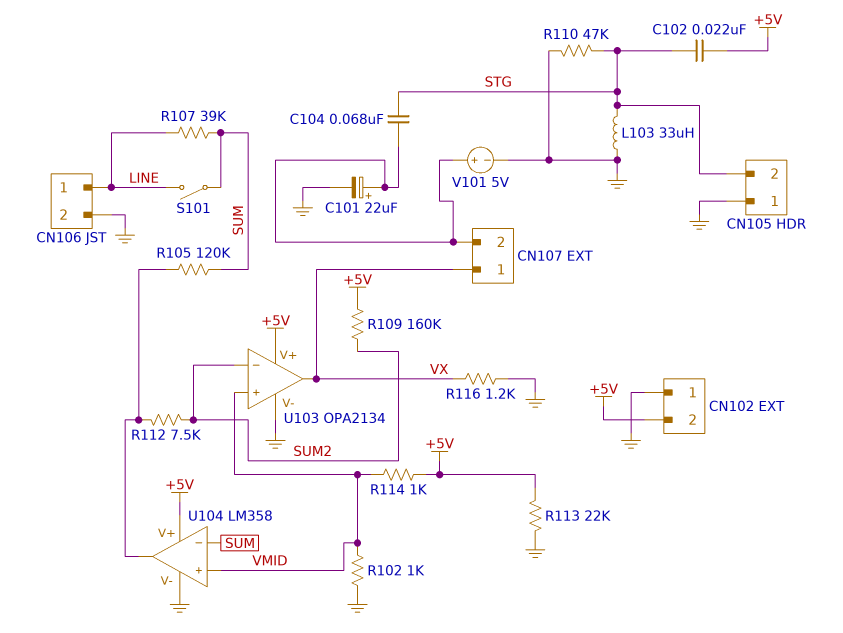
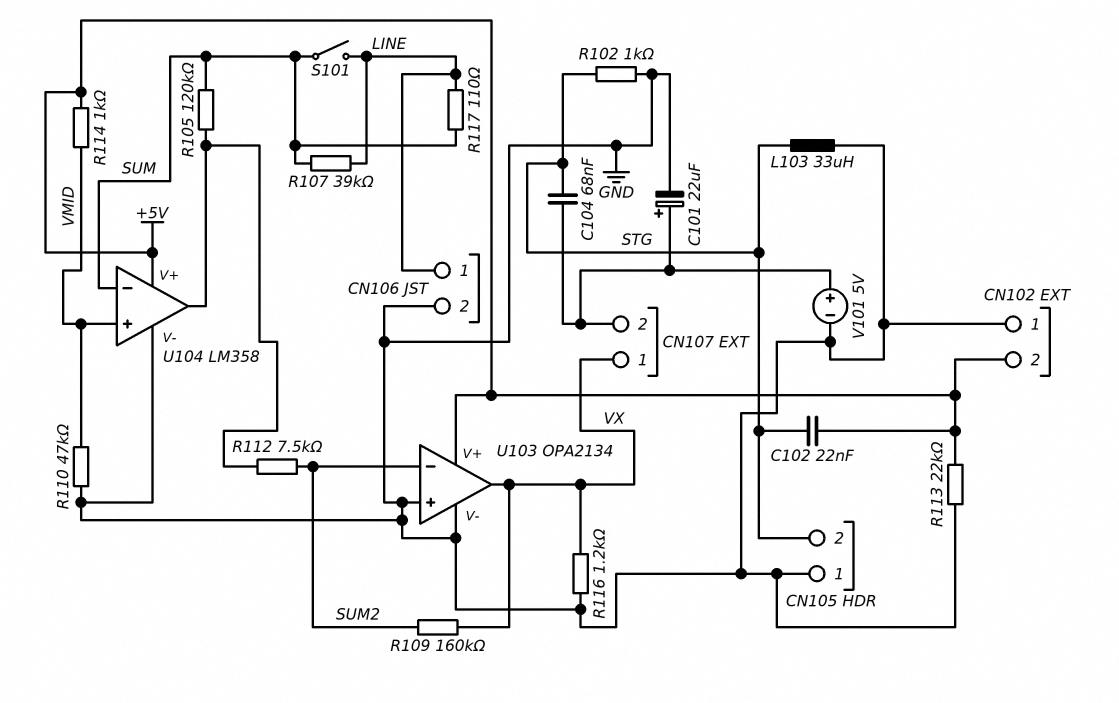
R102: 1k (GND, VMID) -> 1k (GND, STG)
R109: 160k (+5V, SUM2) -> 160k (SUM2, VX)
R110: 47k (GND, STG) -> 47k (GND, VMID)
R117: none -> 110 (LINE, SUM)
U103 pin in+: VMID -> GND

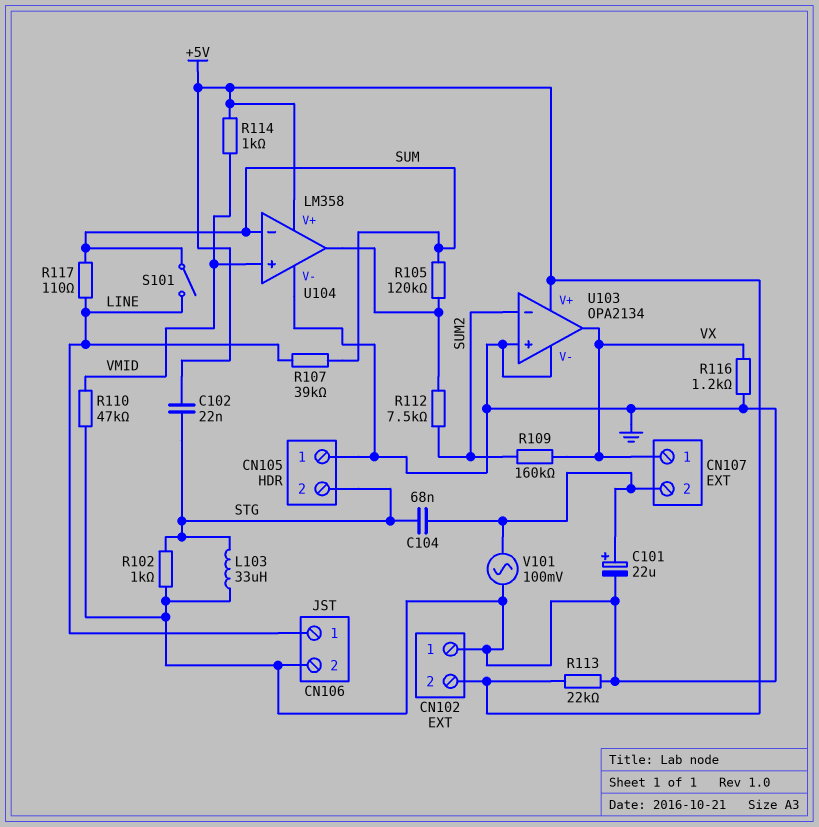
V101: 5V (plus CN107/2, minus GND) -> AC 100mV (CN107/2, GND)

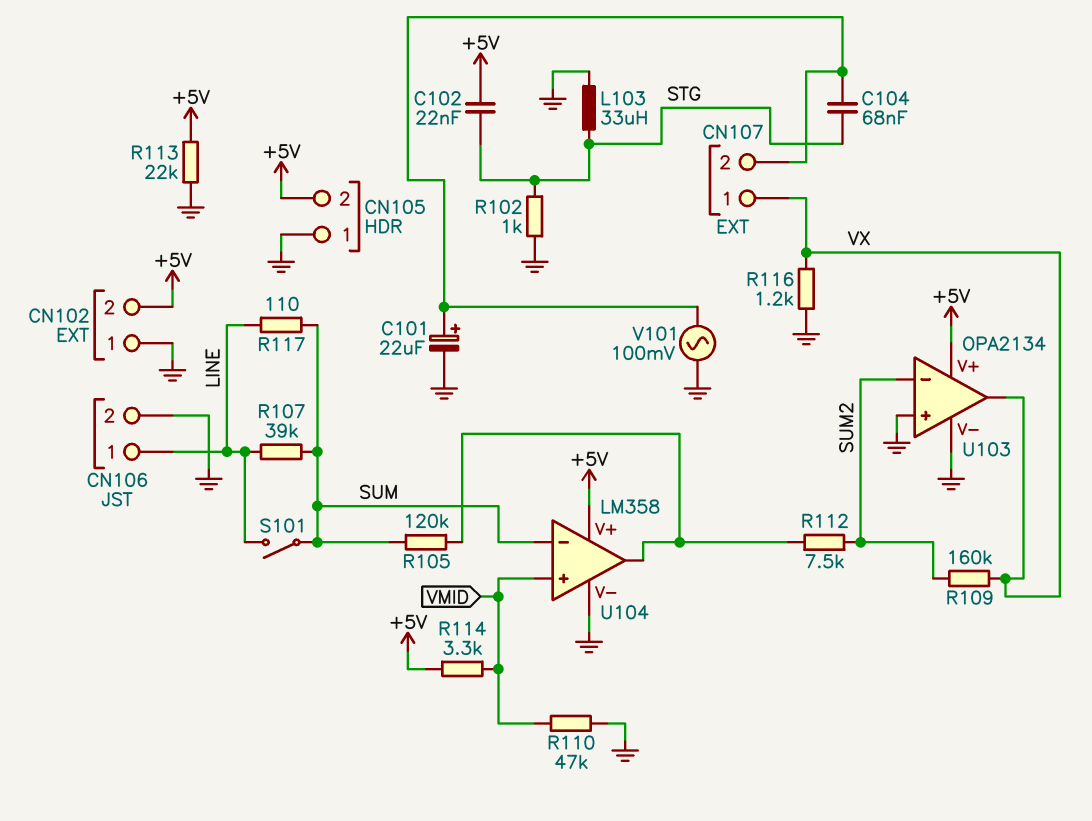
CN105 pin 2: STG -> +5V
R114: 1k (+5V, VMID) -> 3.3k (+5V, VMID)

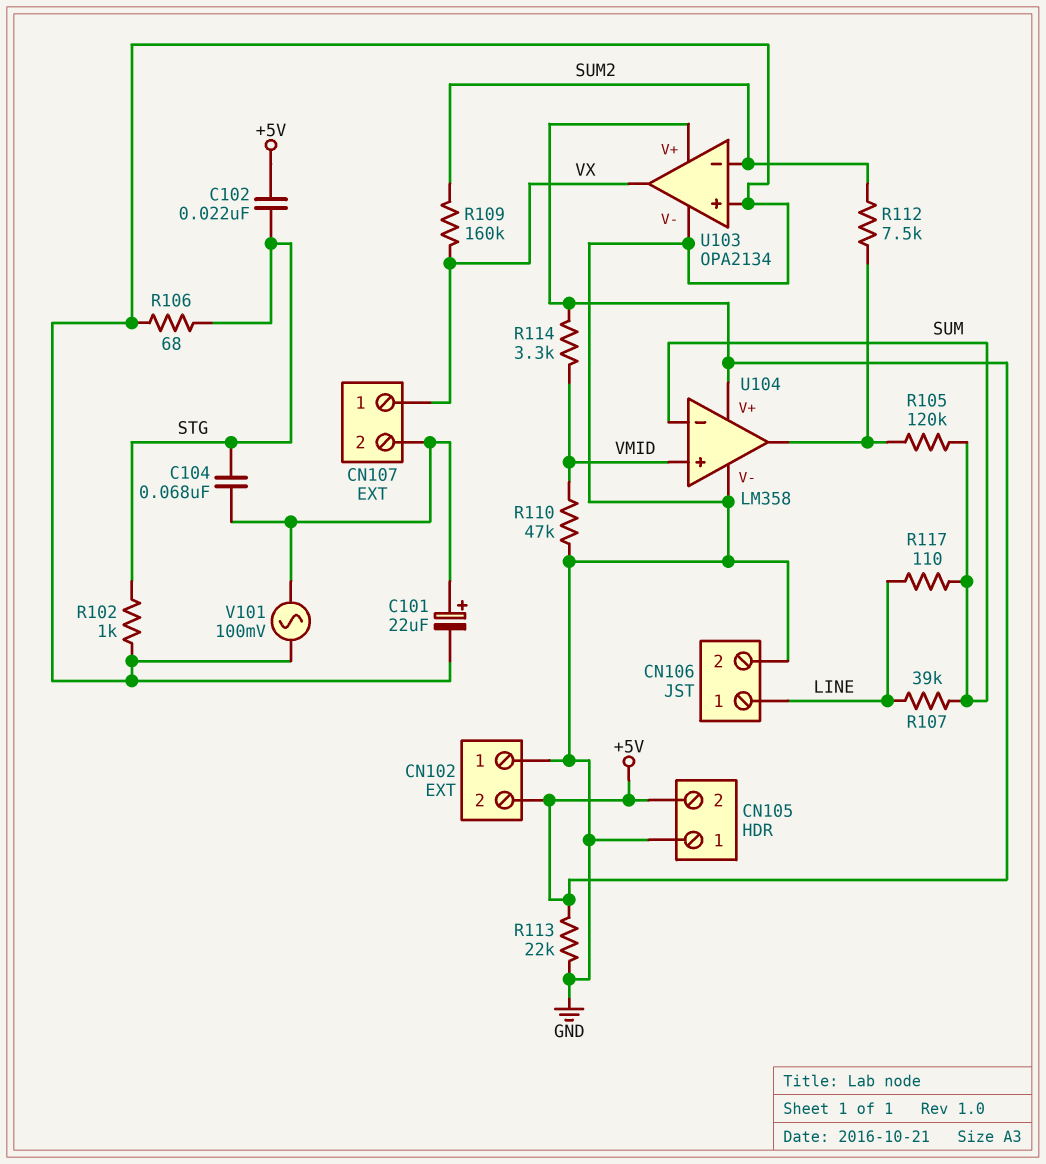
L103: 33uH (GND, STG) -> none
R106: none -> 68 (GND, STG)
R116: 1.2k (GND, VX) -> none
S101: switch (LINE, SUM) -> none

